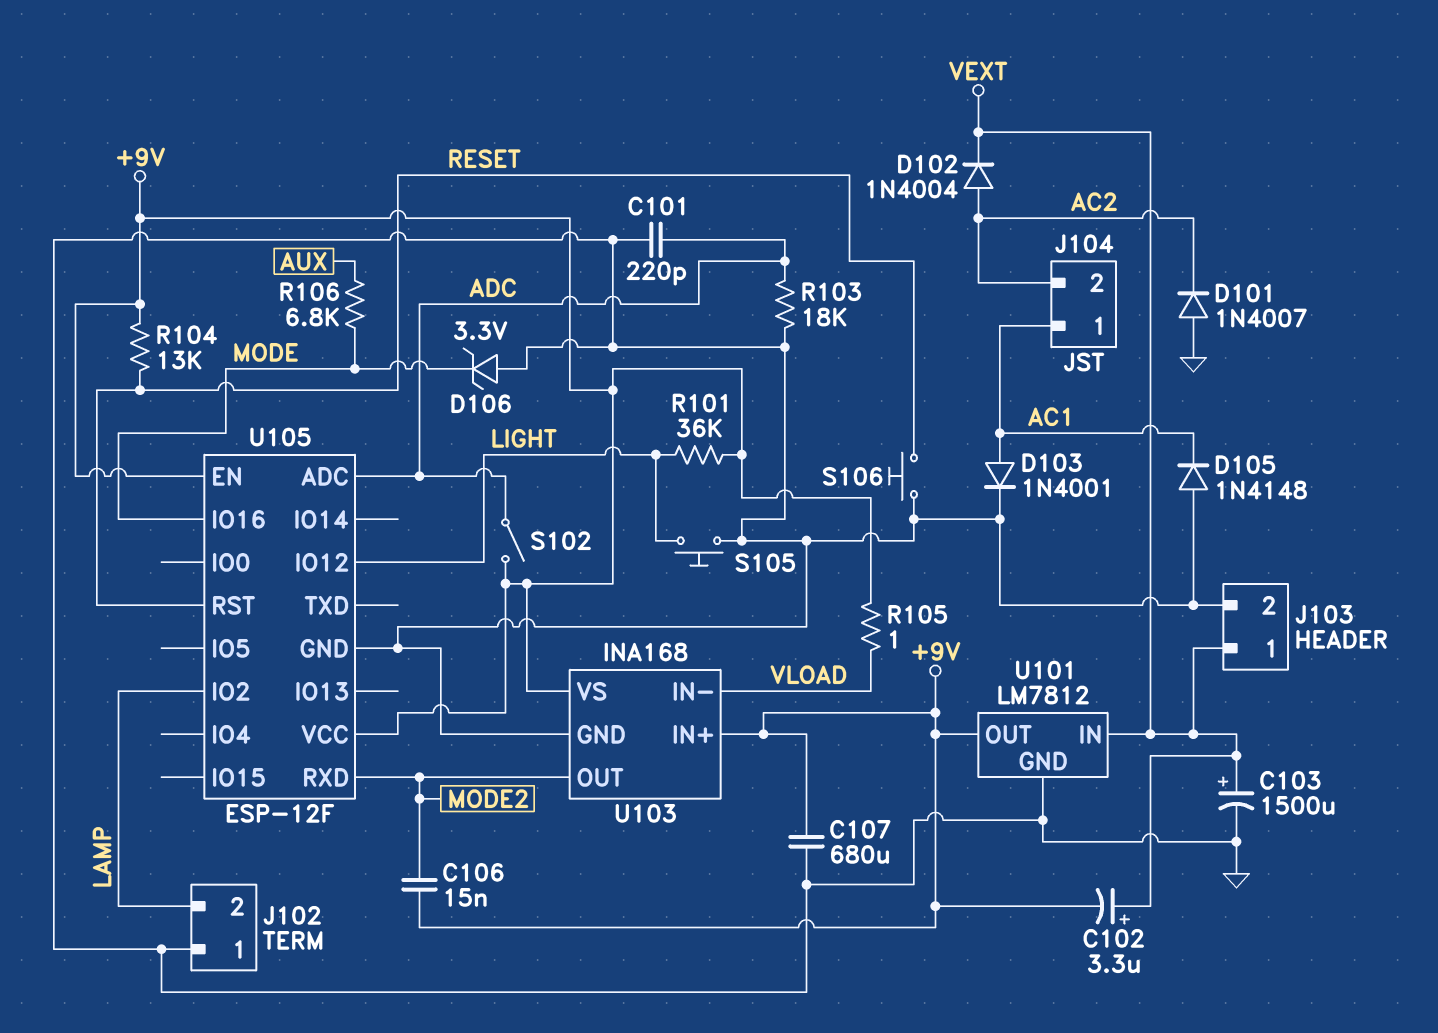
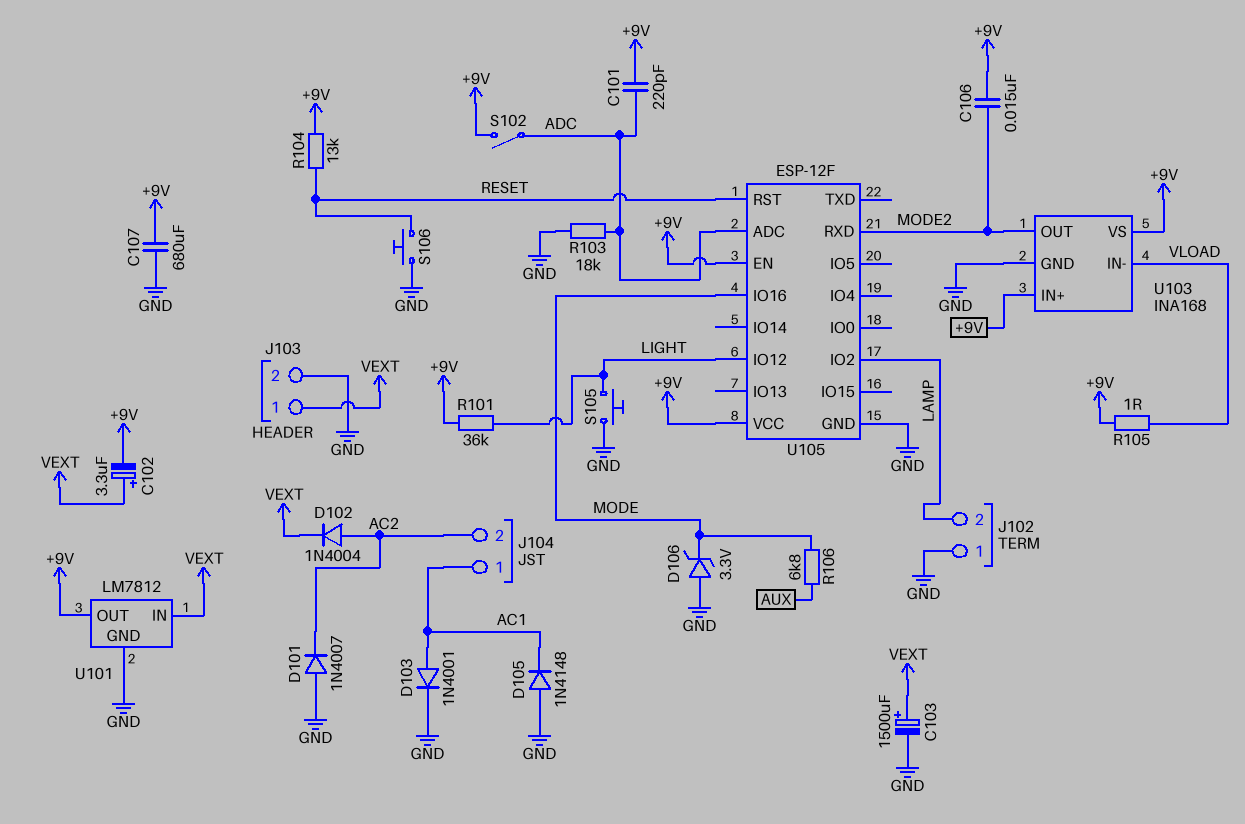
C101: 220pF (ADC, GND) -> 220pF (+9V, ADC)

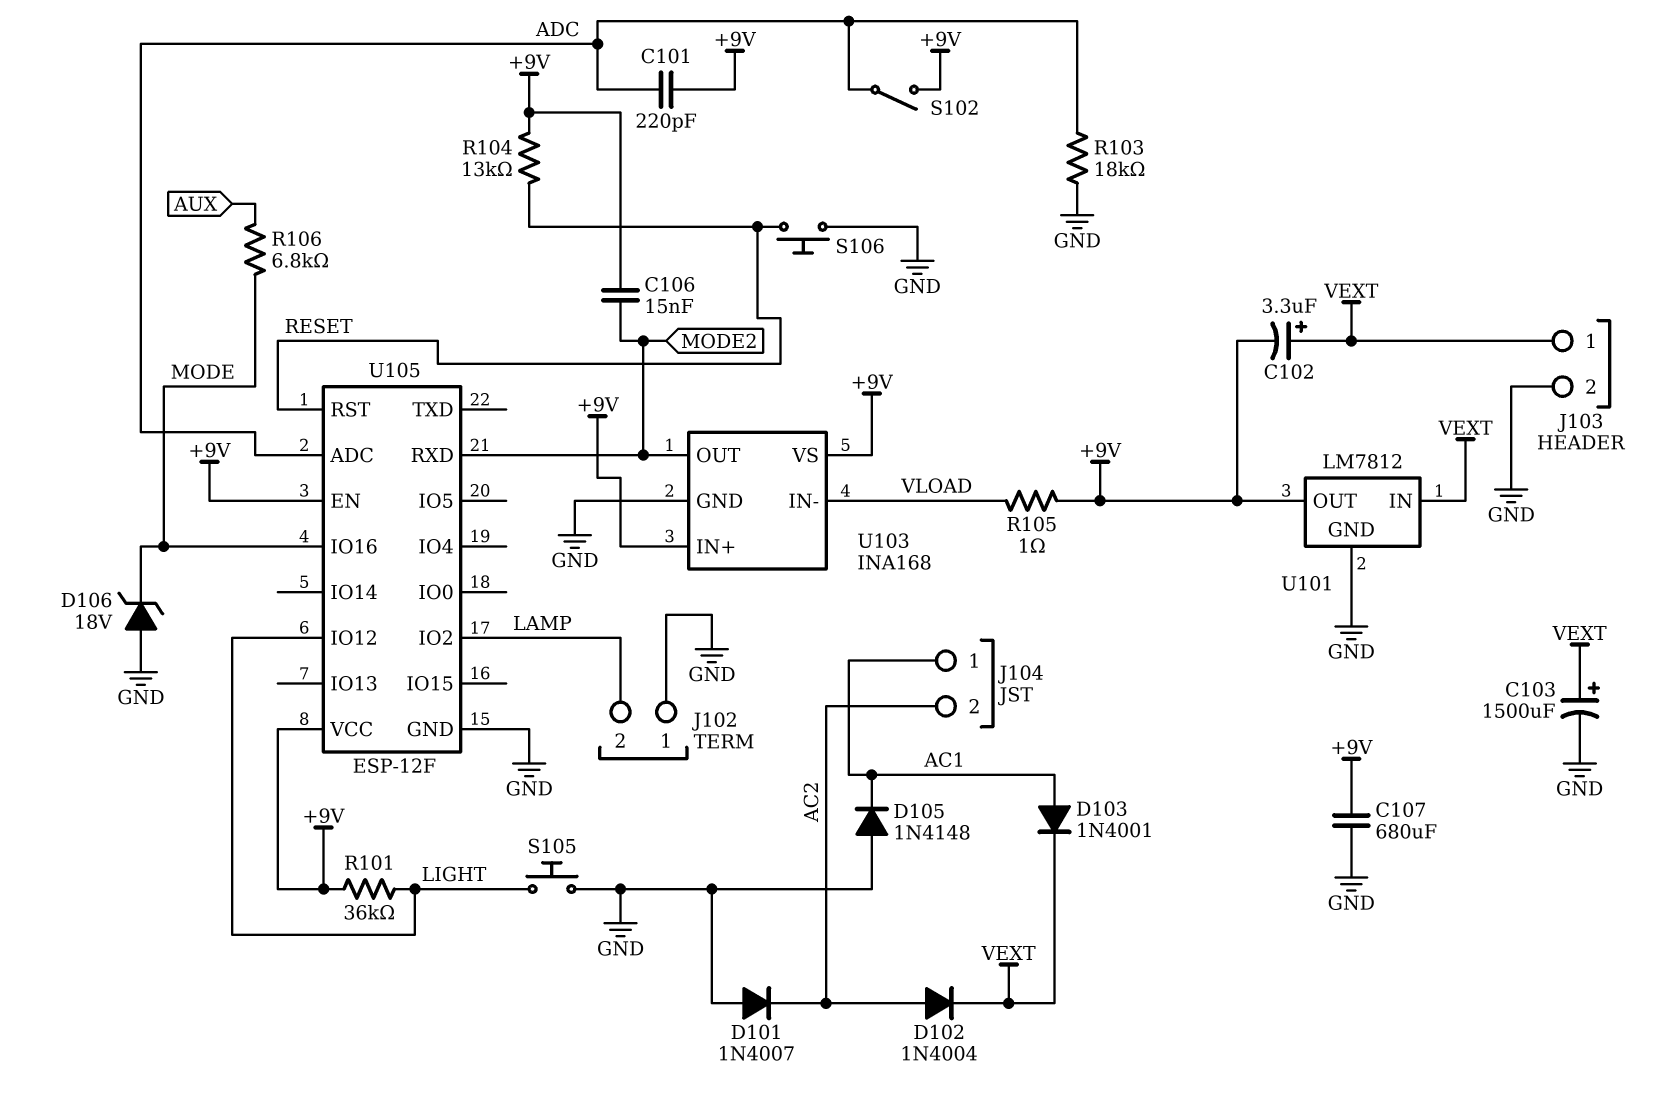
D103: diode 1N4001 (A AC1, K GND) -> diode 1N4001 (A AC1, K VEXT)
D106: zener 3.3V (A GND, K MODE) -> zener 18V (A GND, K MODE)

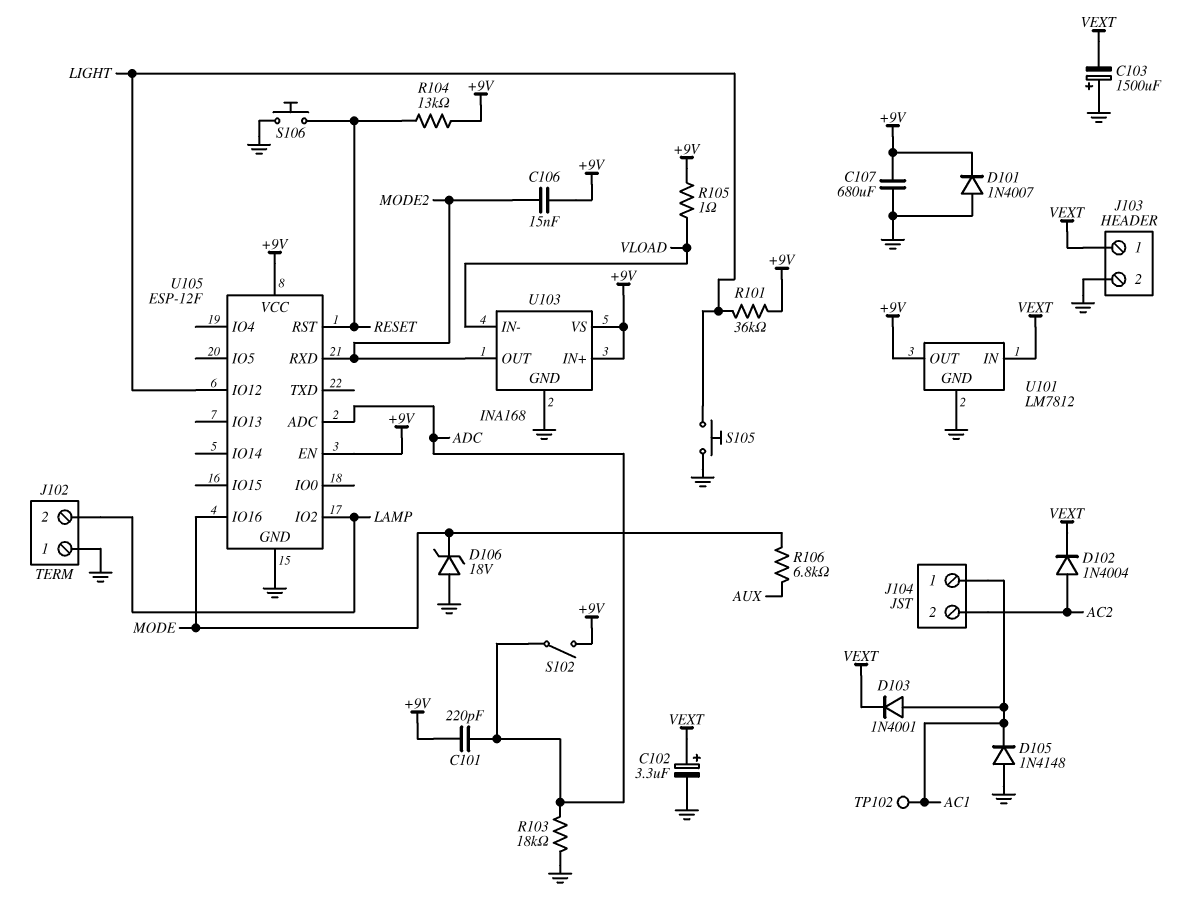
C102: 3.3uF (plus VEXT, minus +9V) -> 3.3uF (plus VEXT, minus GND)
C103: 1500uF (plus VEXT, minus GND) -> 1500uF (plus GND, minus VEXT)
D101: diode 1N4007 (A GND, K AC2) -> diode 1N4007 (A GND, K +9V)
TP102: none -> test point (AC1)

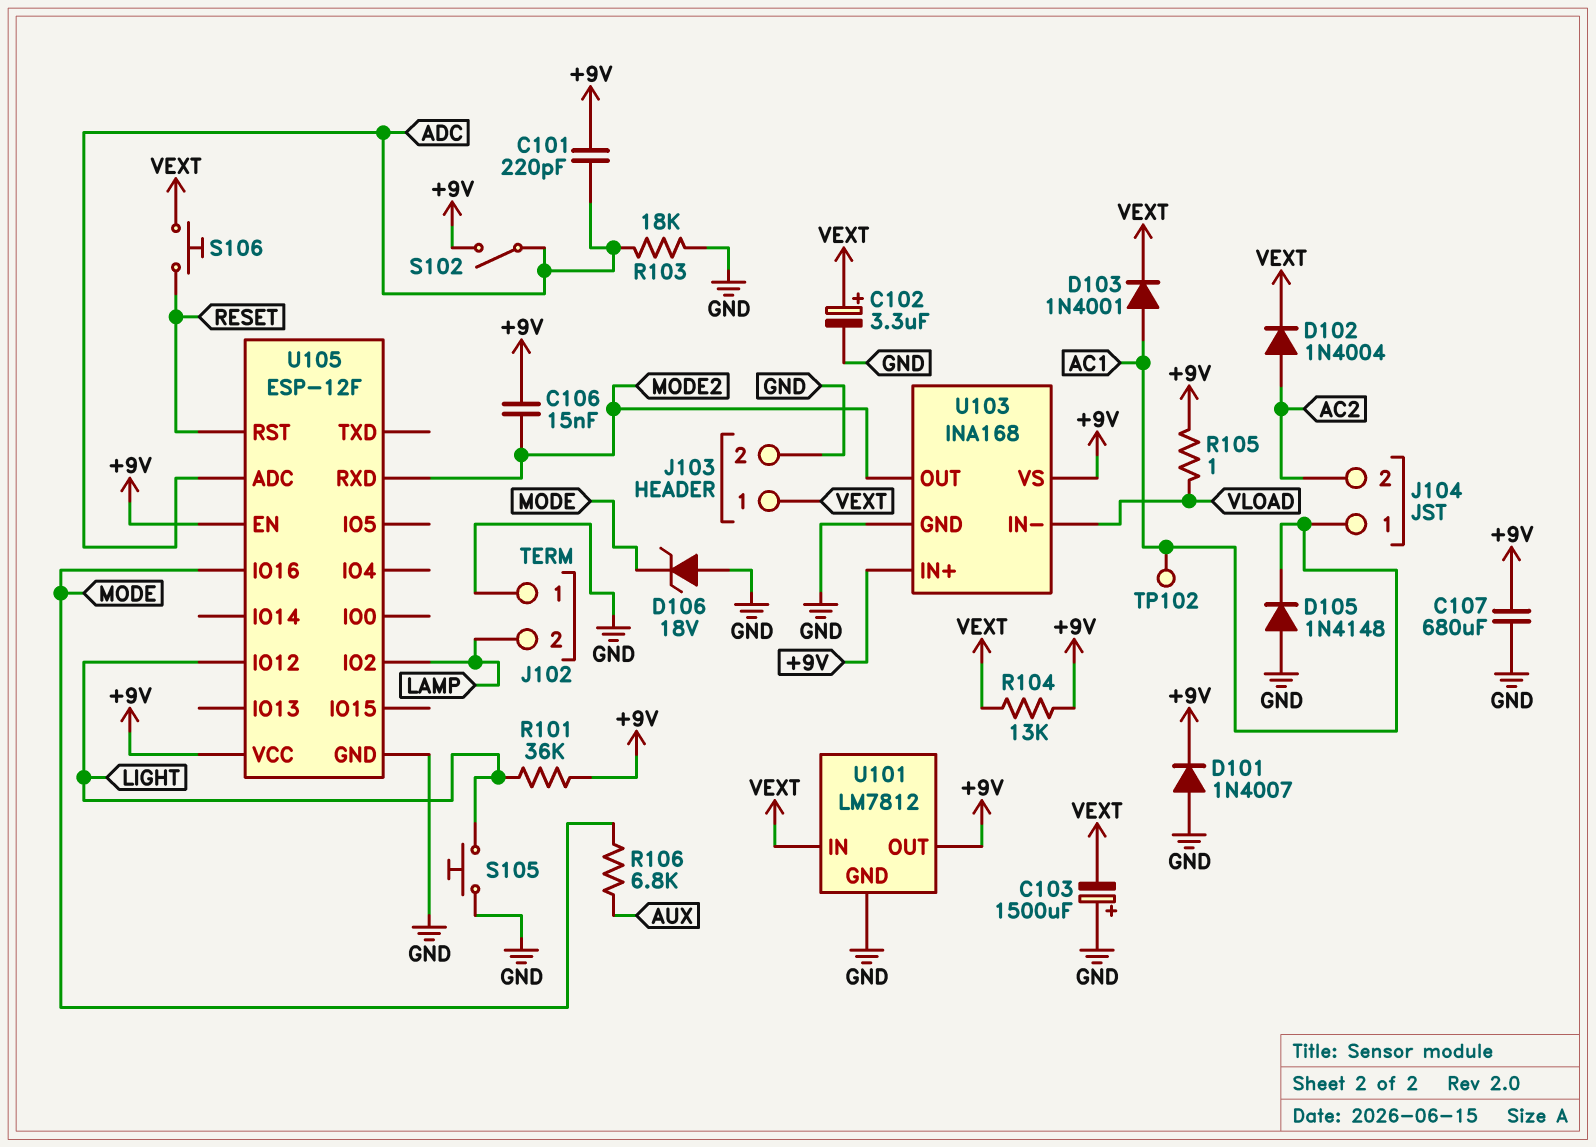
R104: 13k (+9V, RESET) -> 13k (+9V, VEXT)
S106: button (GND, RESET) -> button (RESET, VEXT)

